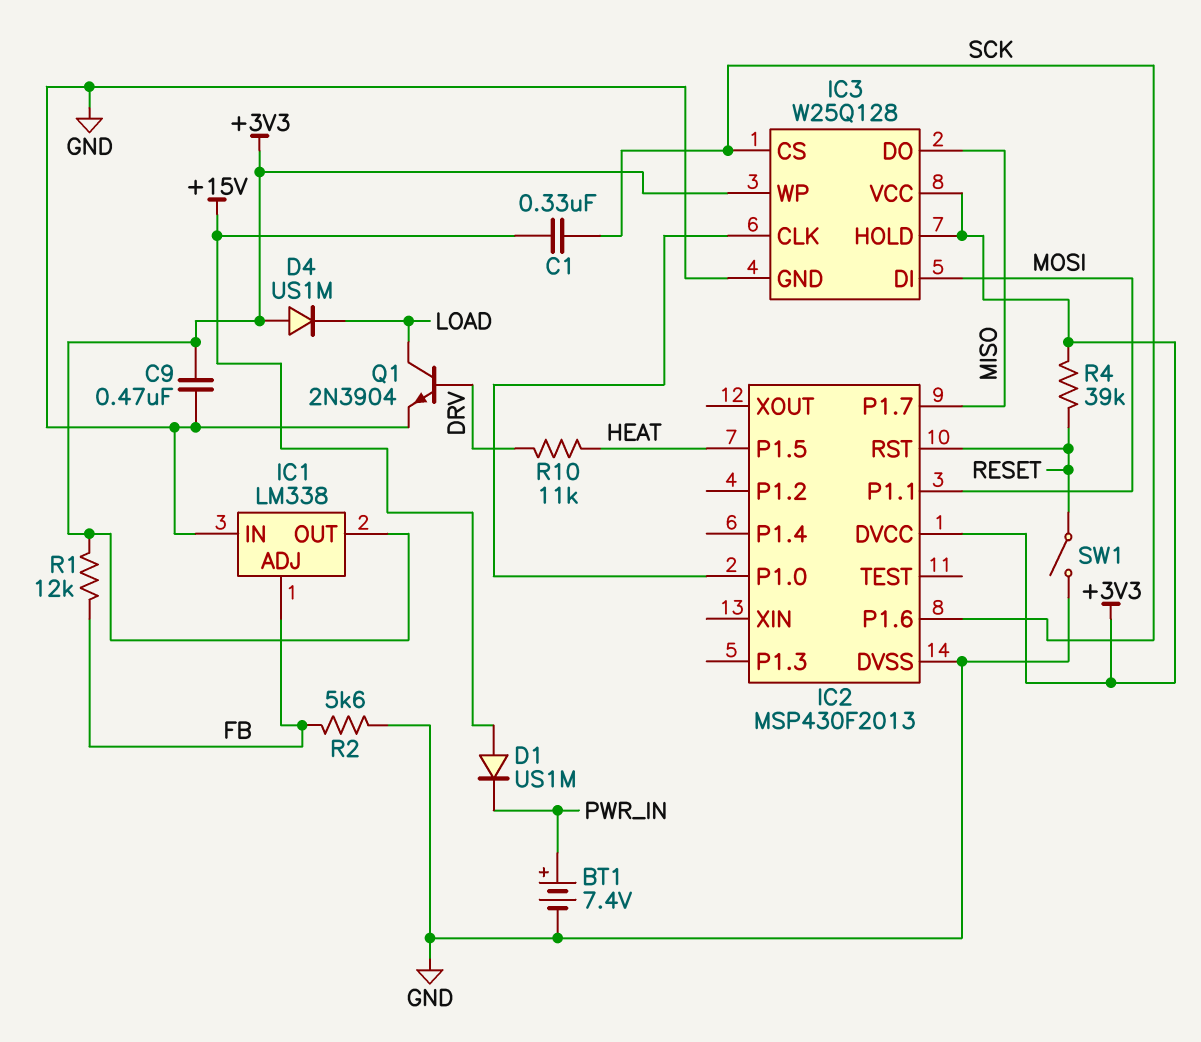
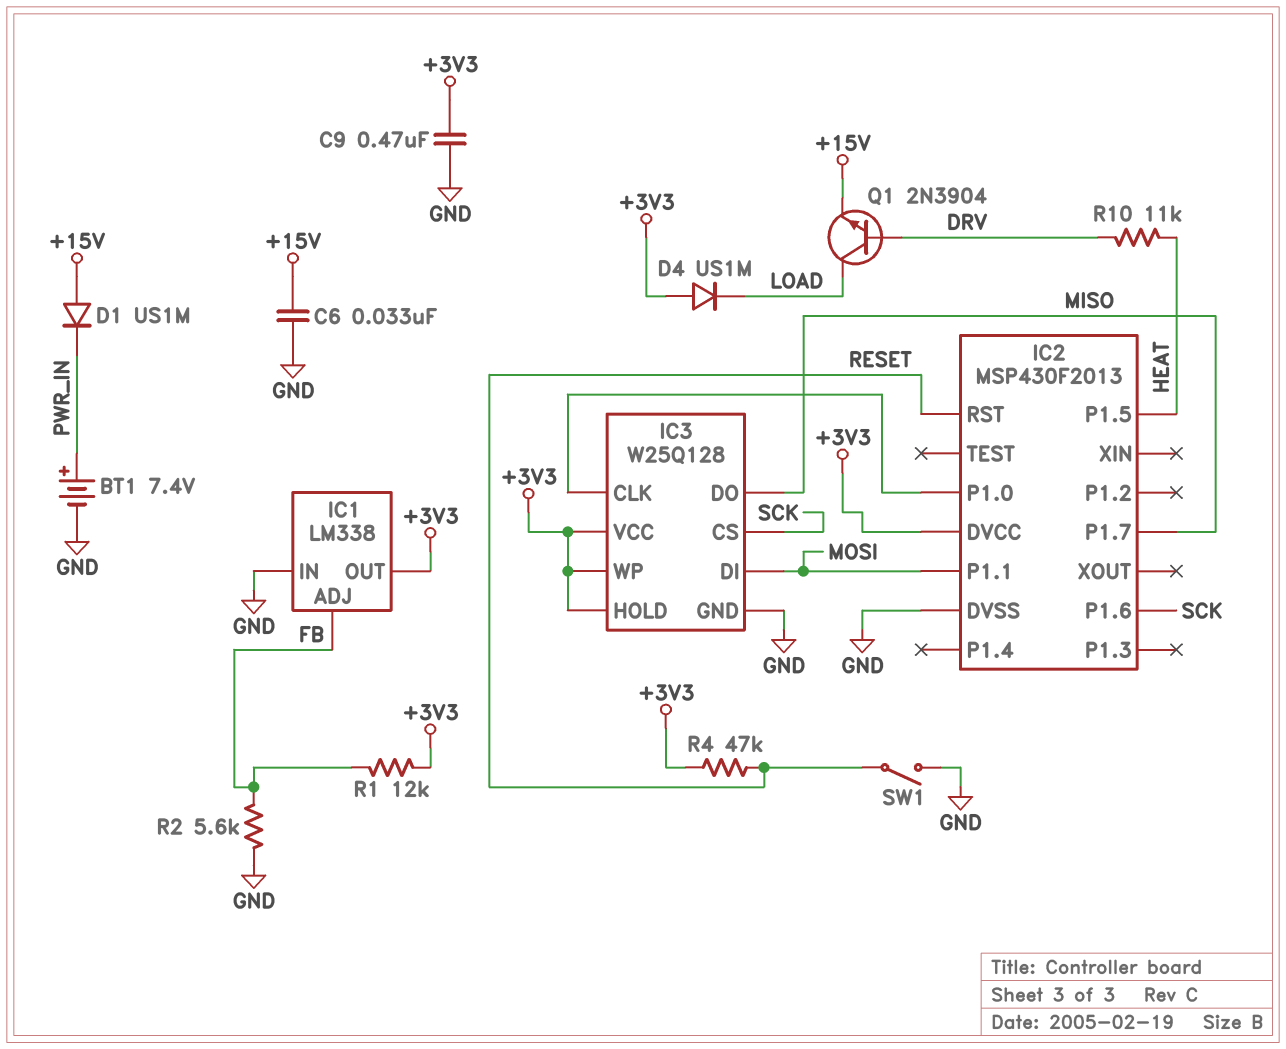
C1: 330nF (+15V, SCK) -> none
C6: none -> 33nF (+15V, GND)
Q1: NPN 2N3904 (B DRV, C LOAD, E GND) -> NPN 2N3904 (B DRV, C LOAD, E +15V)
R4: 39k (+3V3, RESET) -> 47k (+3V3, RESET)

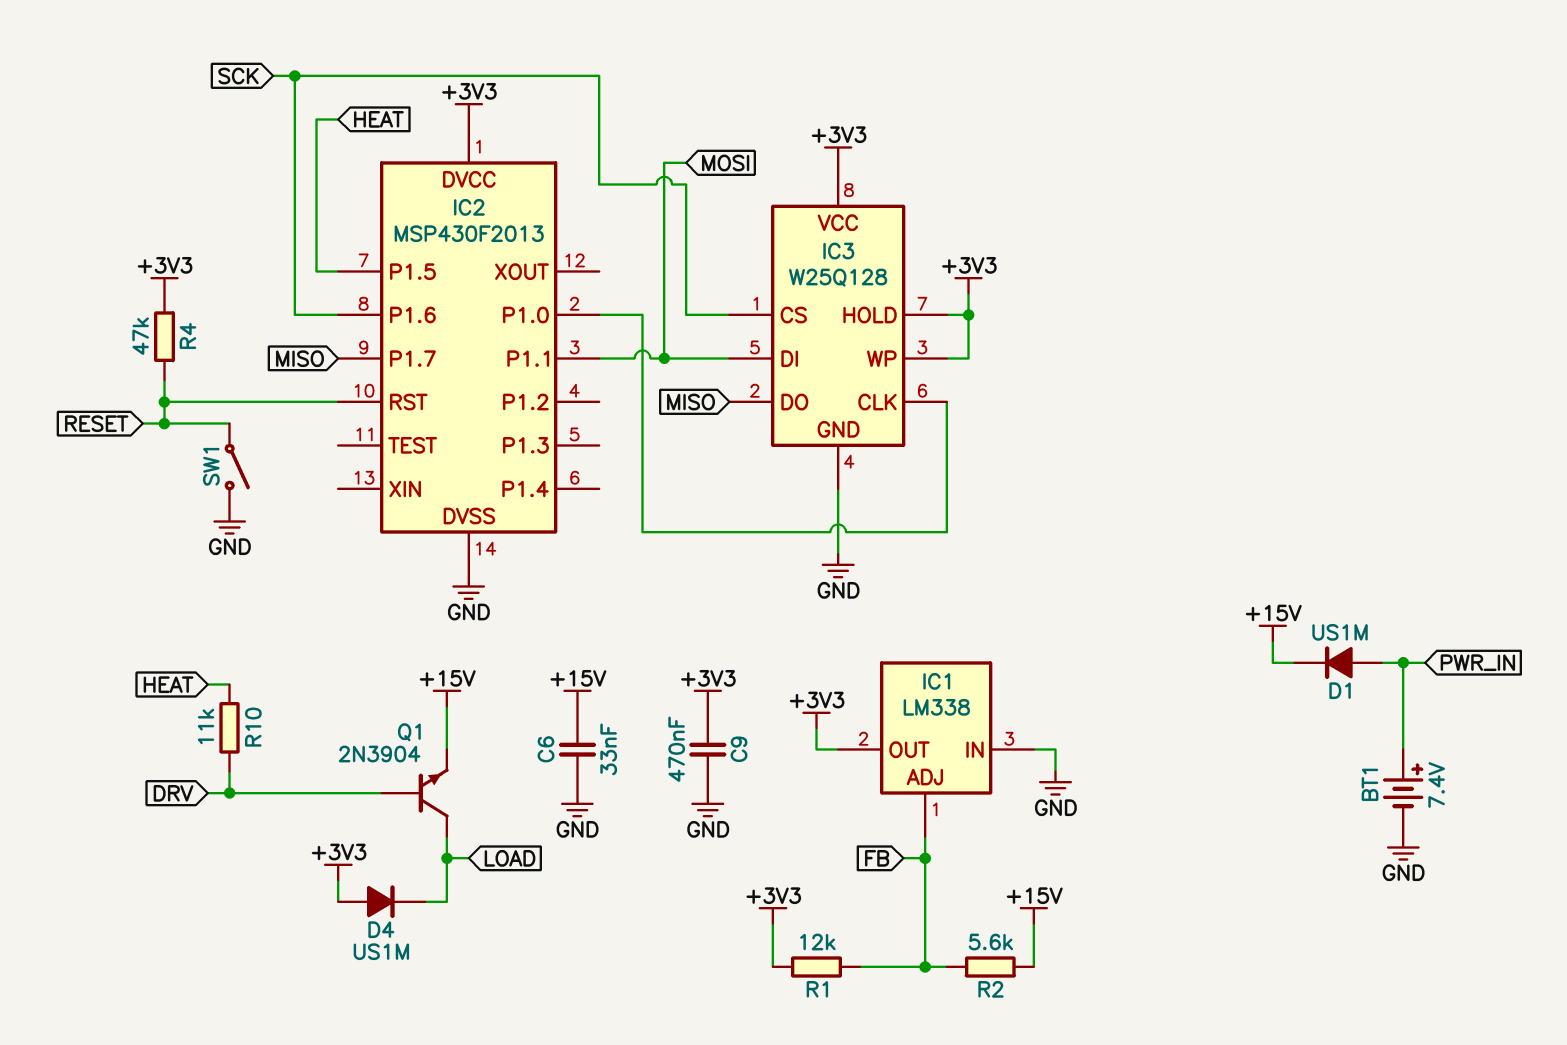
D1: diode US1M (A +15V, K PWR_IN) -> diode US1M (A PWR_IN, K +15V)
R2: 5.6k (FB, GND) -> 5.6k (+15V, FB)

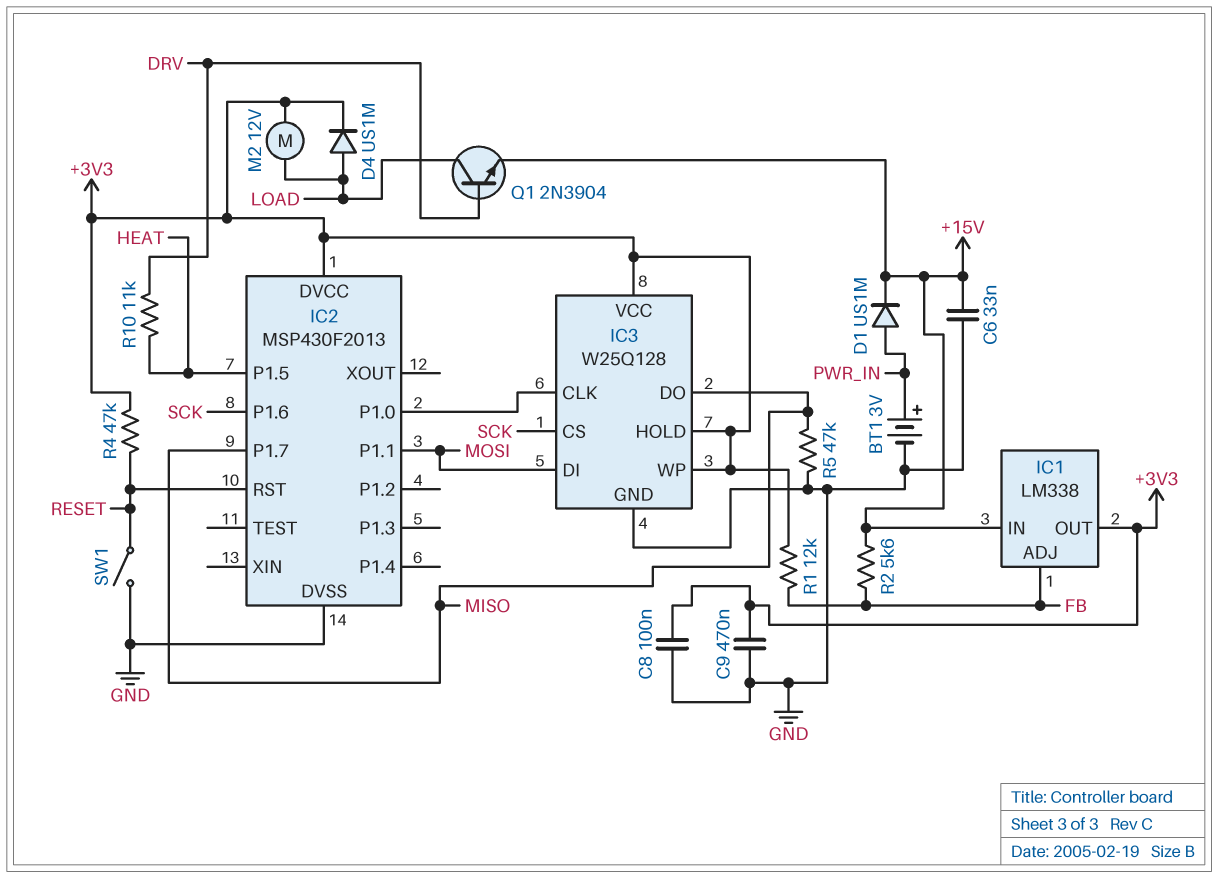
BT1: 7.4V (plus PWR_IN, minus GND) -> 3V (plus PWR_IN, minus GND)
C8: none -> 100nF (+3V3, GND)
D4: diode US1M (A +3V3, K LOAD) -> diode US1M (A LOAD, K +3V3)
IC1 pin IN: GND -> +15V
M2: none -> motor 12V (+3V3, LOAD)
R5: none -> 47k (GND, MISO)

